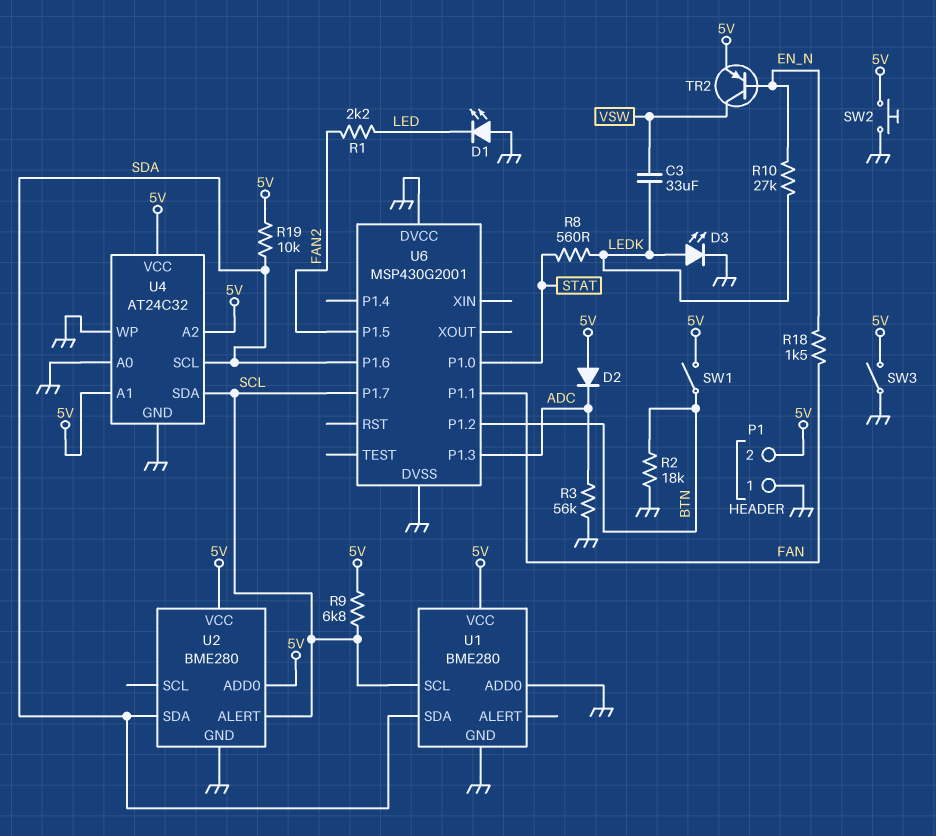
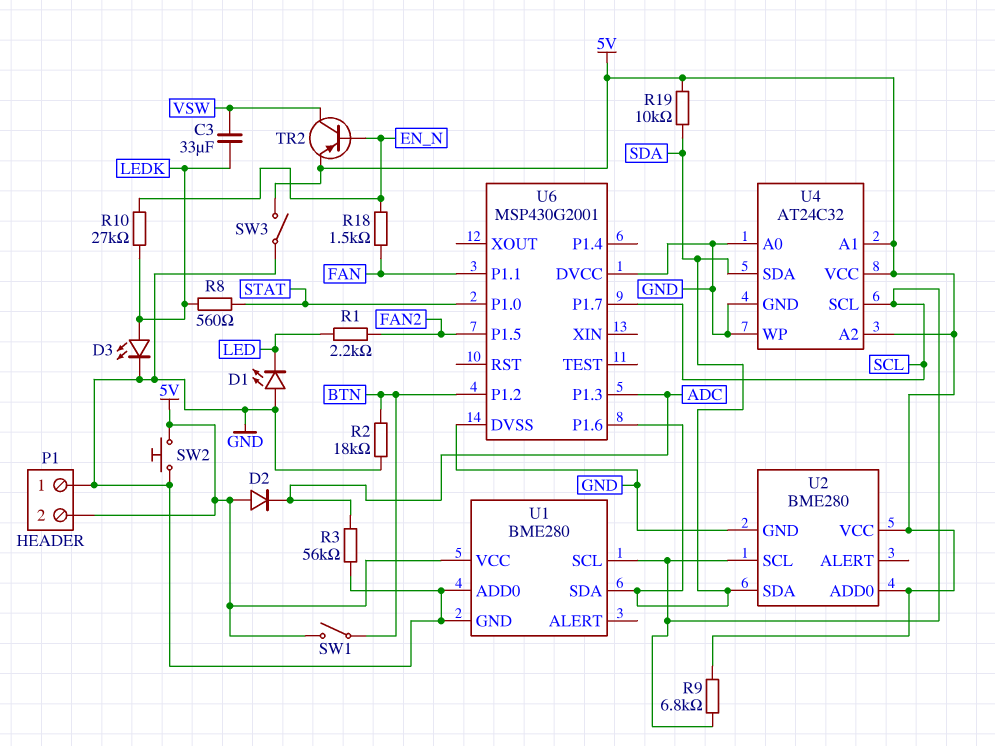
U2 pin ALERT: SCL -> none
U2 pin SCL: none -> SCL
U4 pin SCL: SDA -> SCL
U4 pin SDA: SCL -> SDA

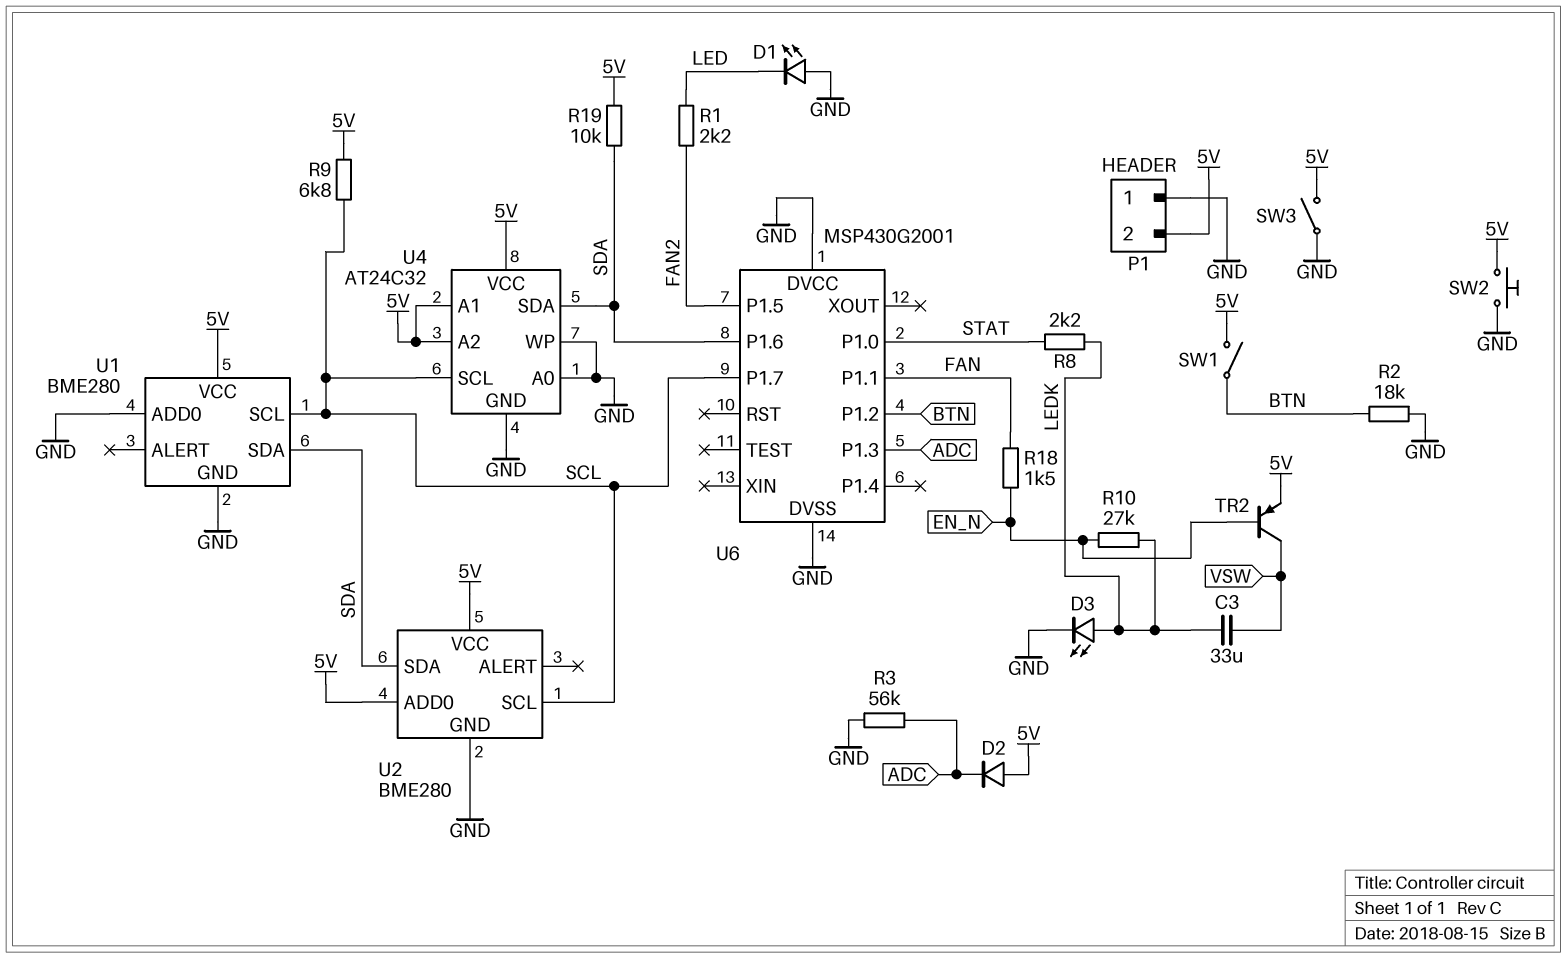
R8: 560 (LEDK, STAT) -> 2.2k (LEDK, STAT)

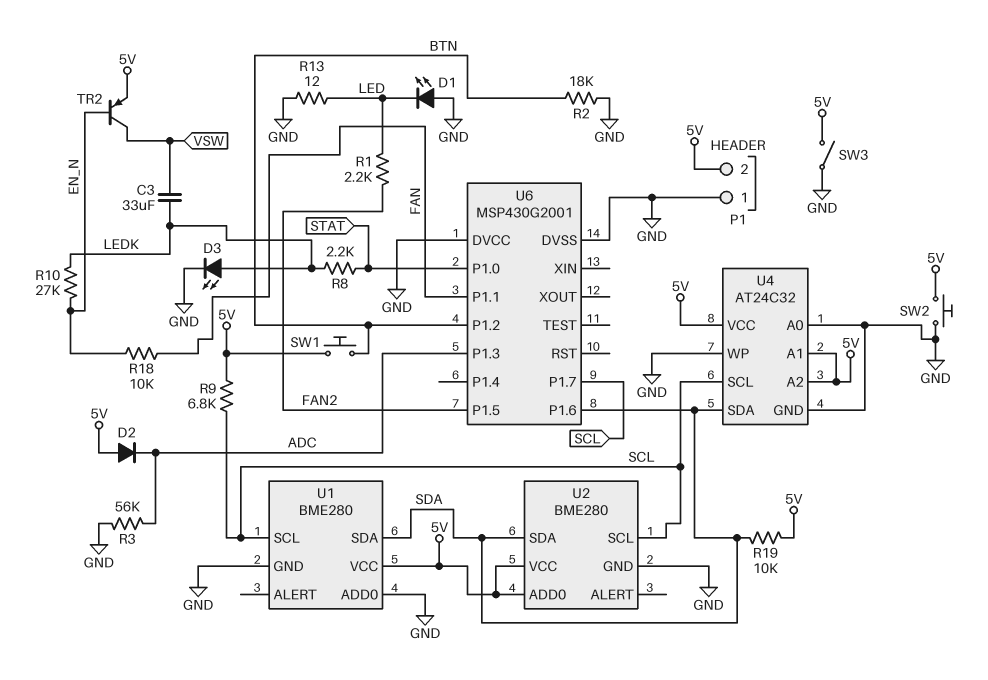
R13: none -> 12 (GND, LED)
R18: 1.5k (EN_N, FAN) -> 10k (EN_N, FAN)
SW1: switch (5V, BTN) -> button (5V, BTN)

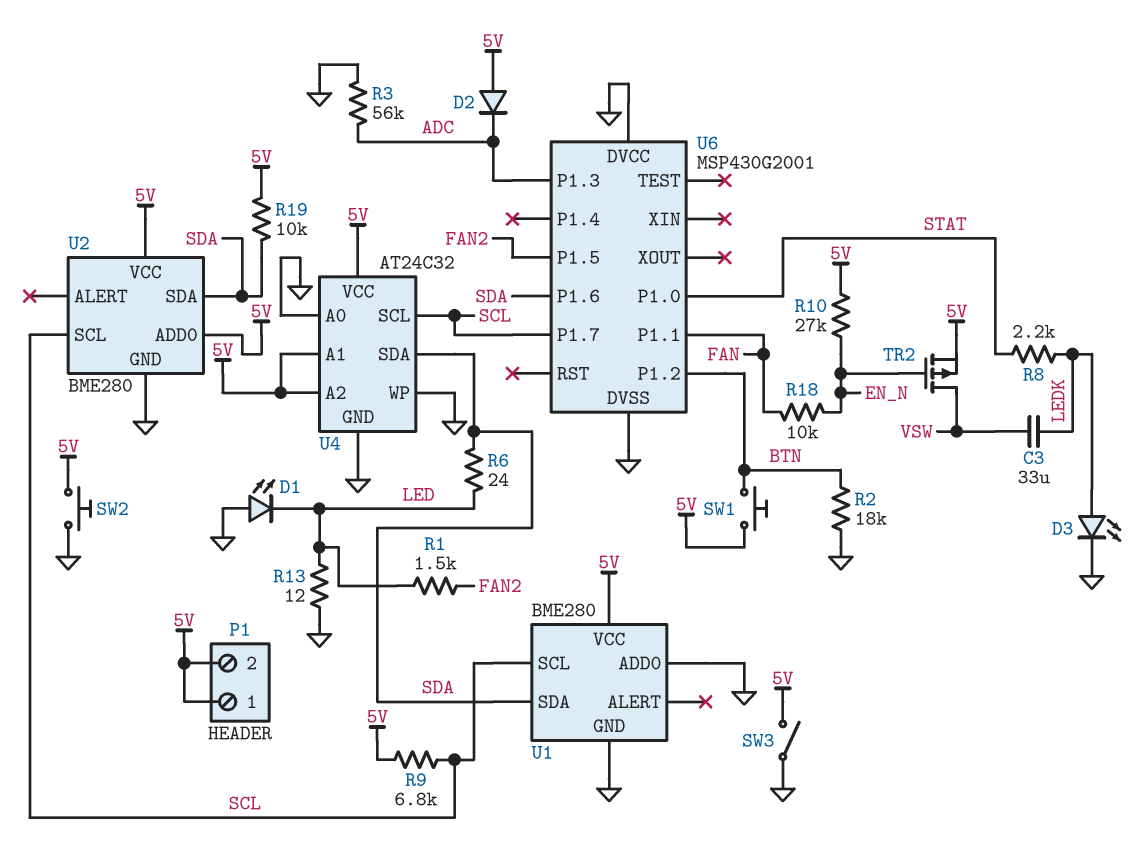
P1 pin 1: GND -> 5V
R1: 2.2k (FAN2, LED) -> 1.5k (FAN2, LED)
R6: none -> 24 (LED, SDA)
R10: 27k (EN_N, LEDK) -> 27k (5V, EN_N)
TR2: PNP (B EN_N, C VSW, E 5V) -> PMOS (G EN_N, D VSW, S 5V)

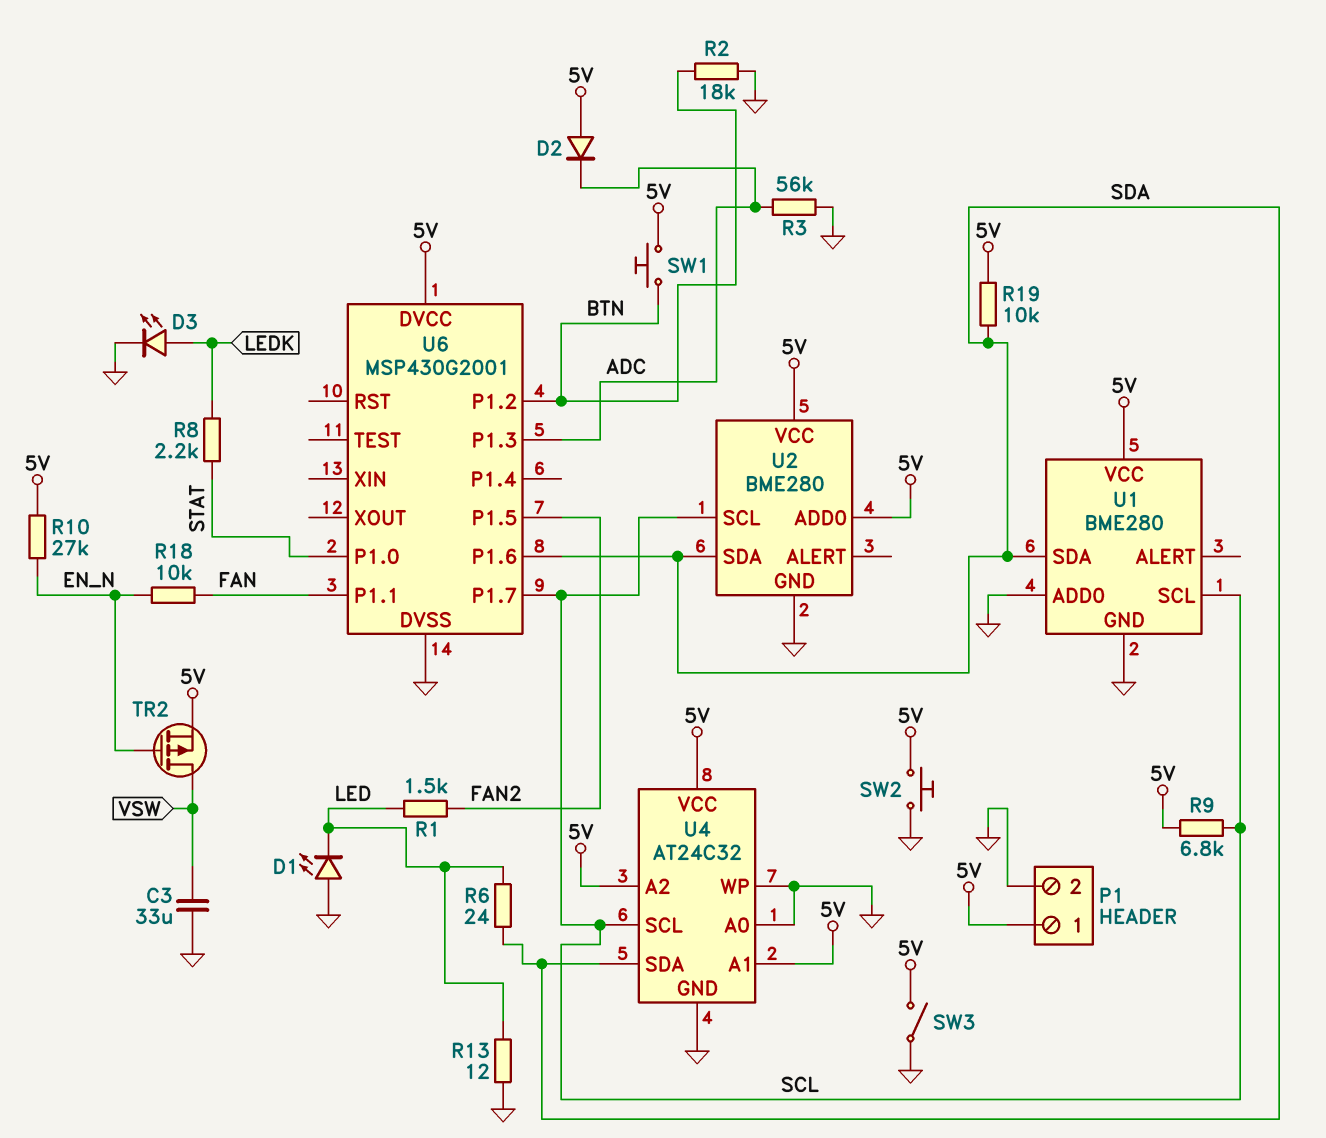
C3: 33uF (LEDK, VSW) -> 33uF (GND, VSW)
P1 pin 2: 5V -> GND
U6 pin DVCC: GND -> 5V

